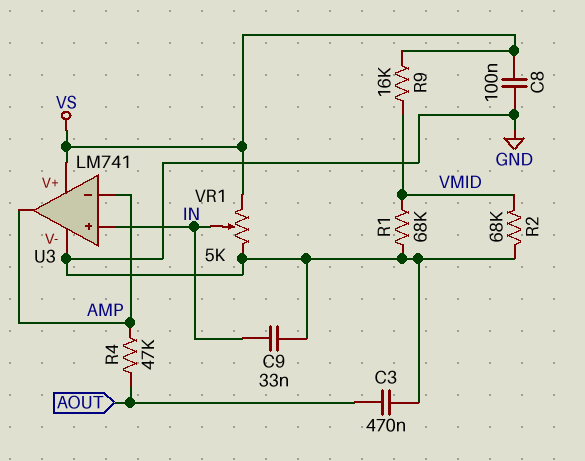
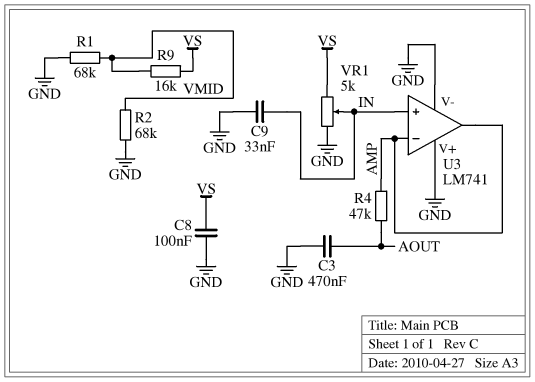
U3 pin V+: VS -> GND

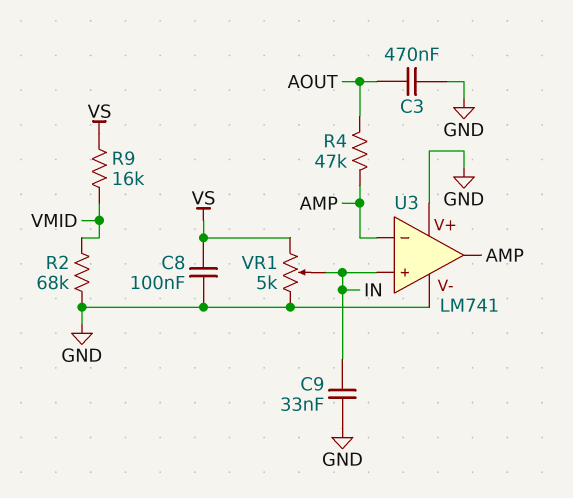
R1: 68k (GND, VMID) -> none

